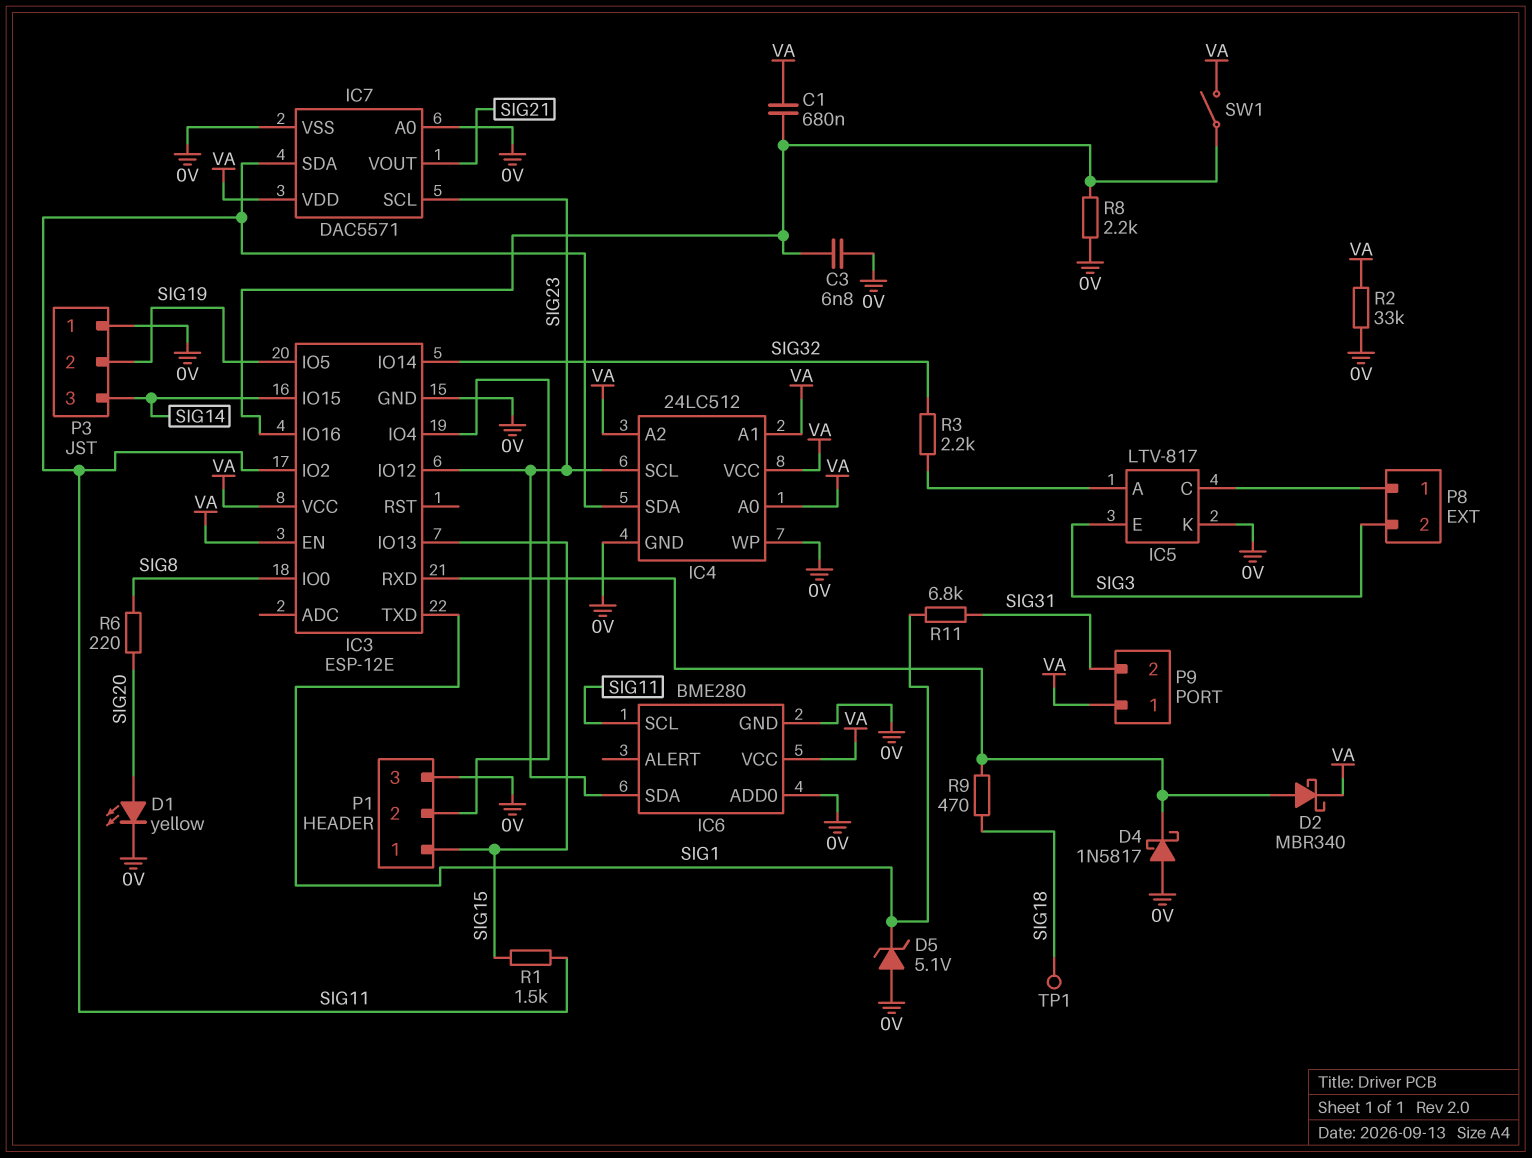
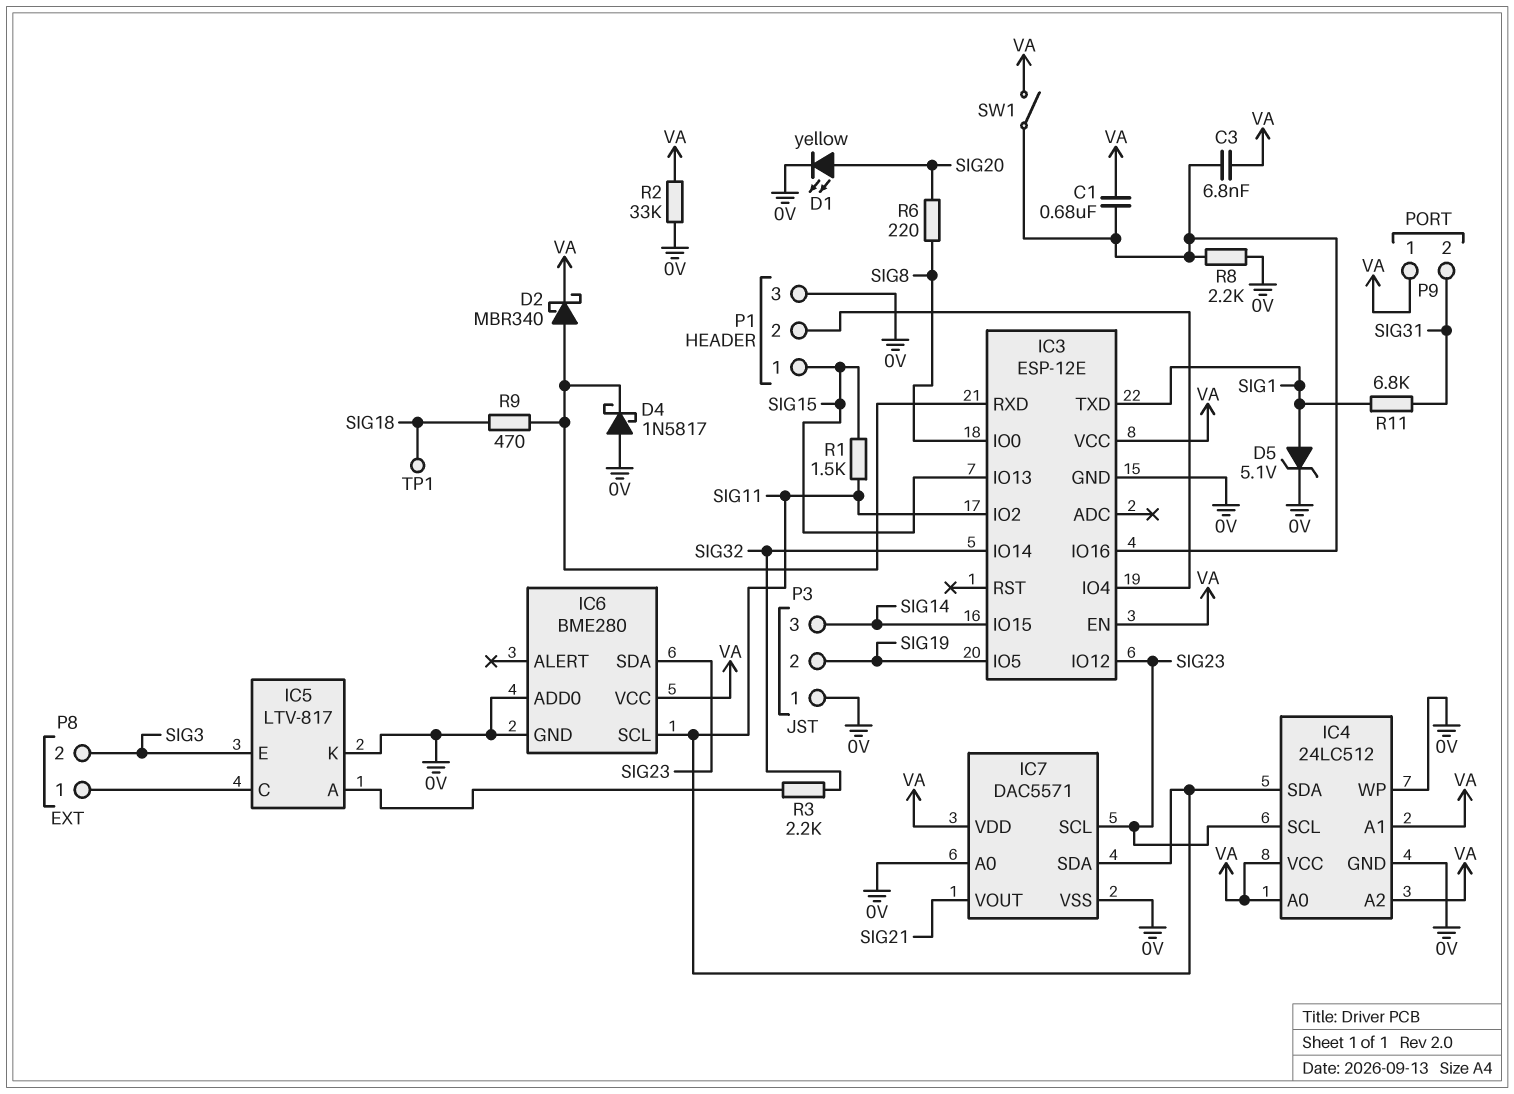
C3: 6.8nF (0V, IC3/IO16) -> 6.8nF (IC3/IO16, VA)
D5: zener 5.1V (A 0V, K SIG1) -> zener 5.1V (A SIG1, K 0V)

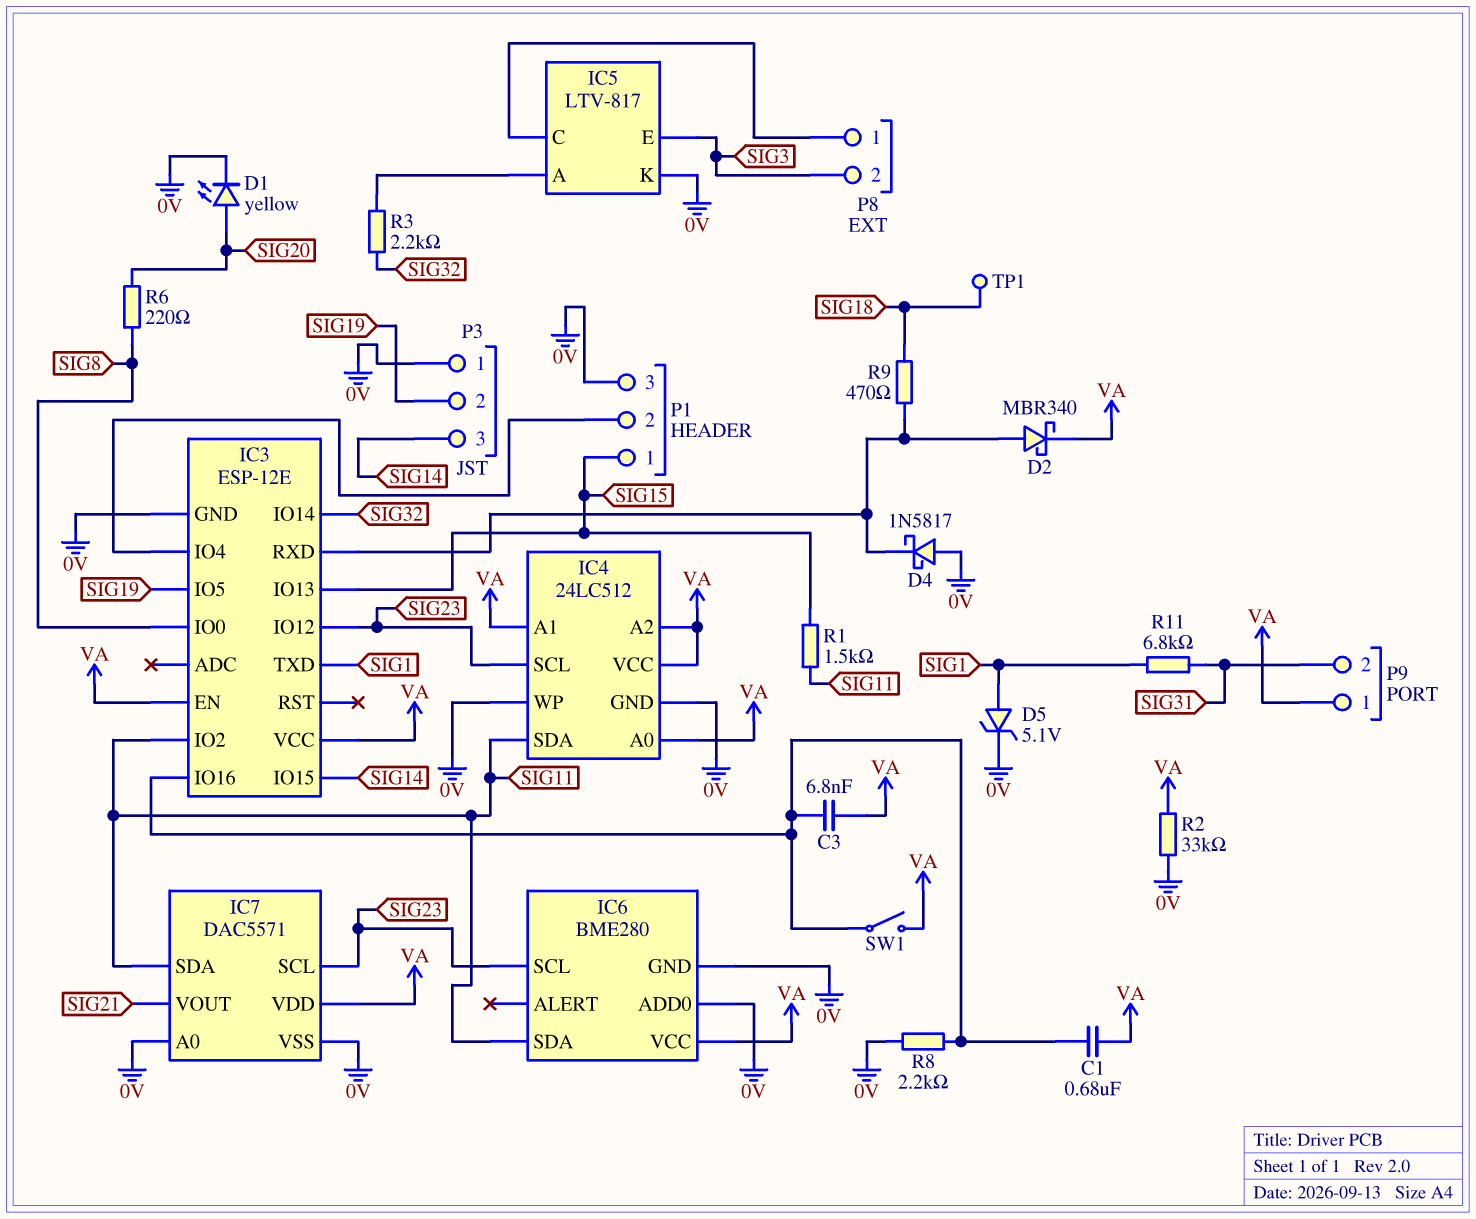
IC6 pin SCL: SIG11 -> SIG23
IC6 pin SDA: SIG23 -> SIG11

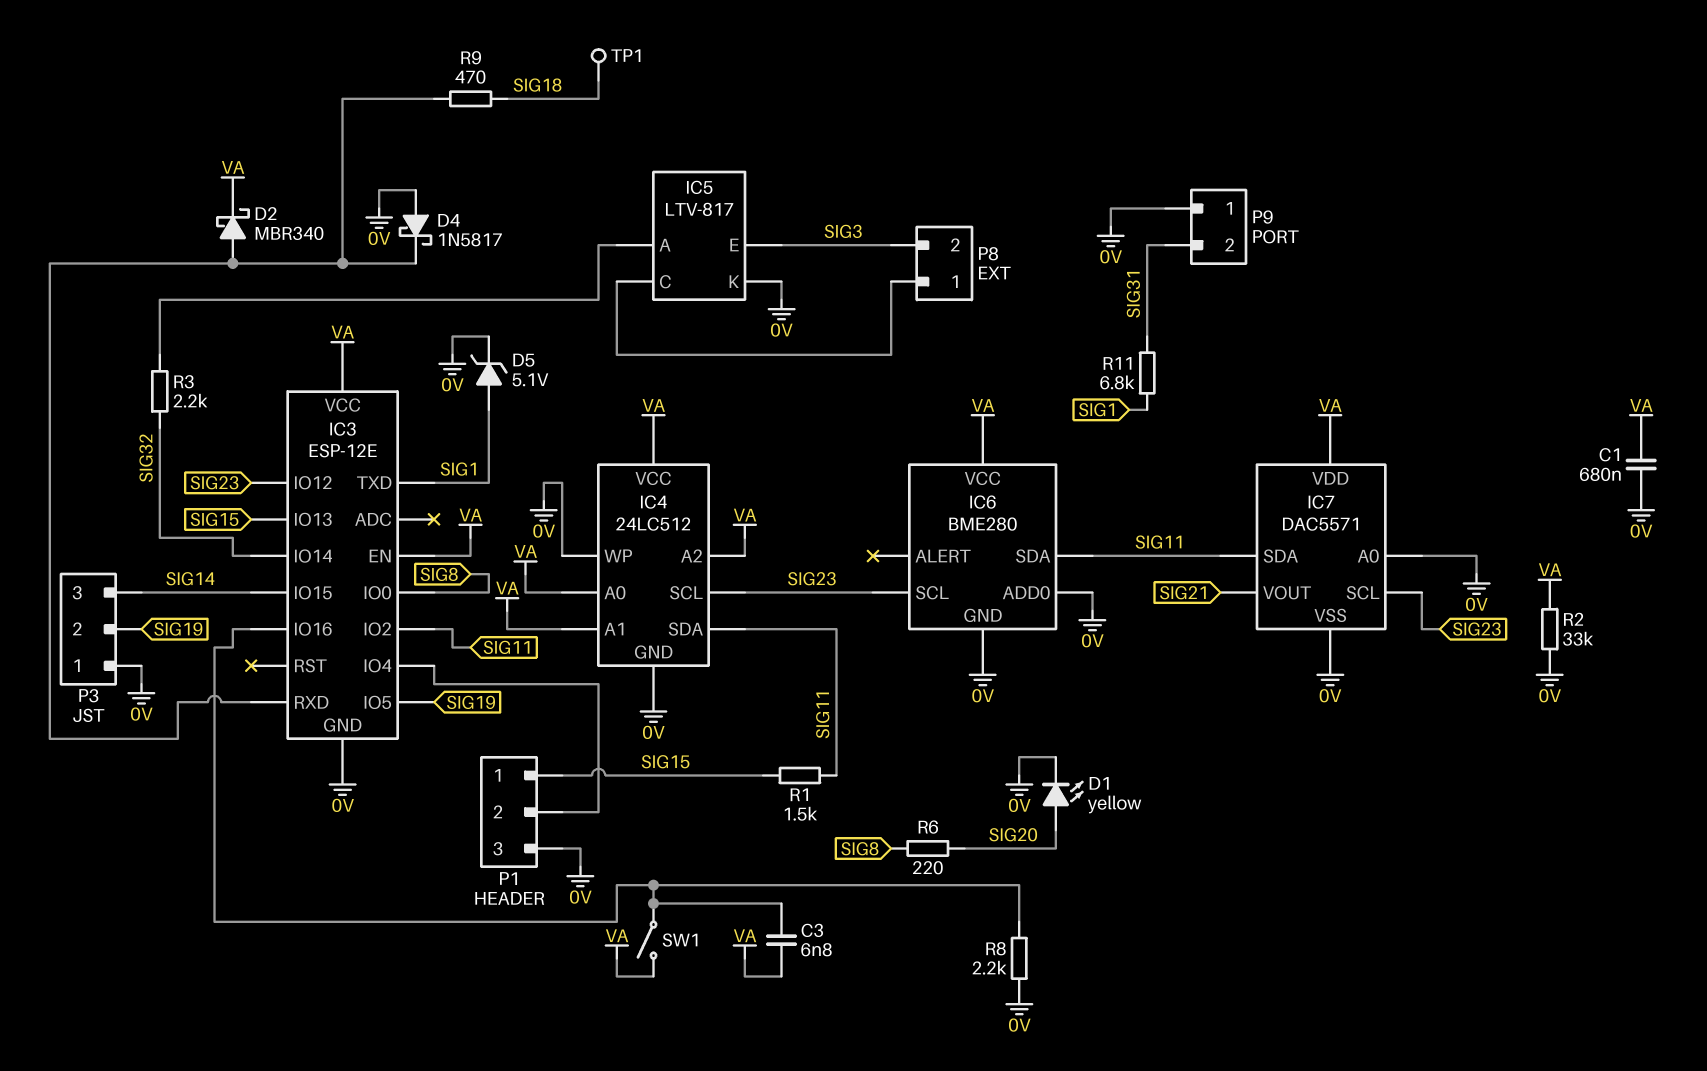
C1: 680nF (IC3/IO16, VA) -> 680nF (0V, VA)
P9 pin 1: VA -> 0V

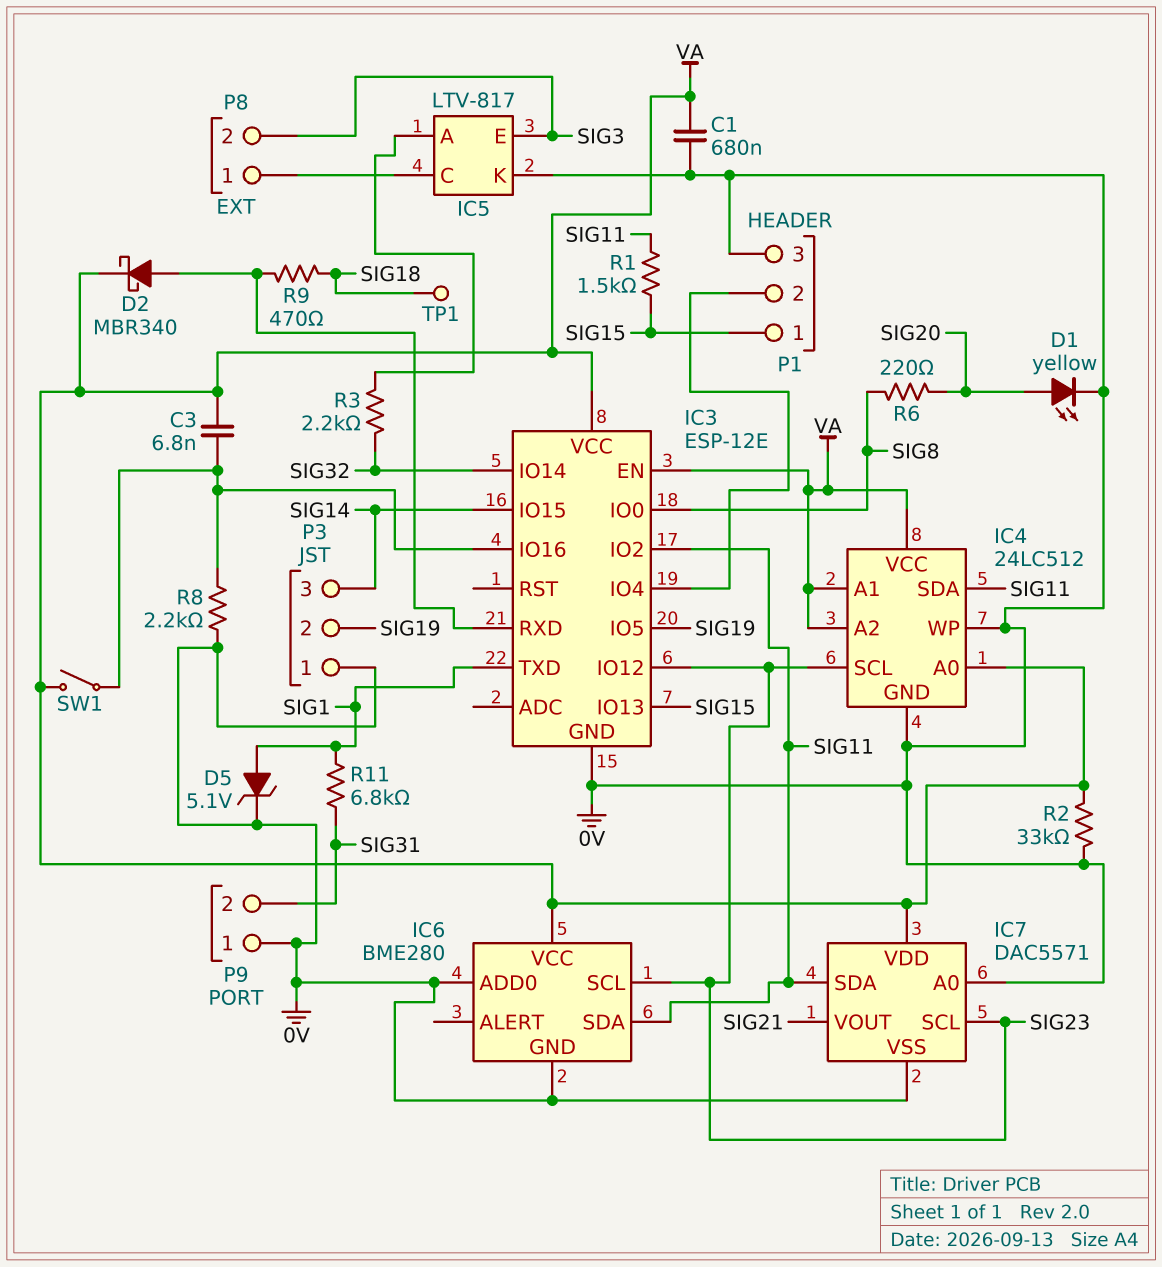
D4: schottky 1N5817 (A 0V, K IC3/RXD) -> none

